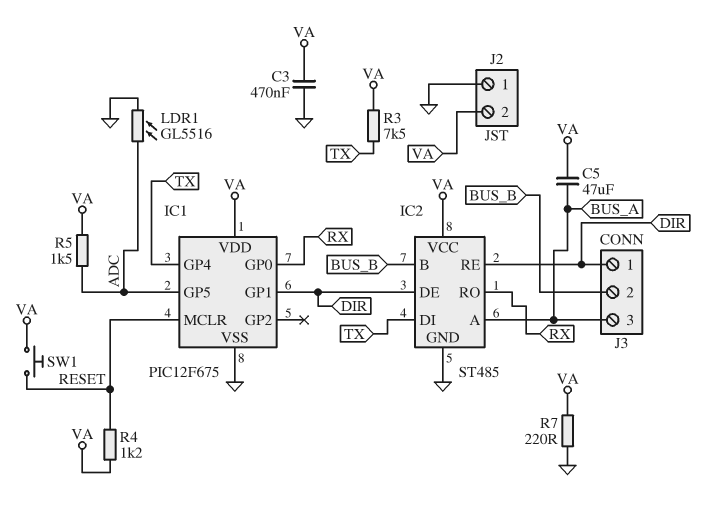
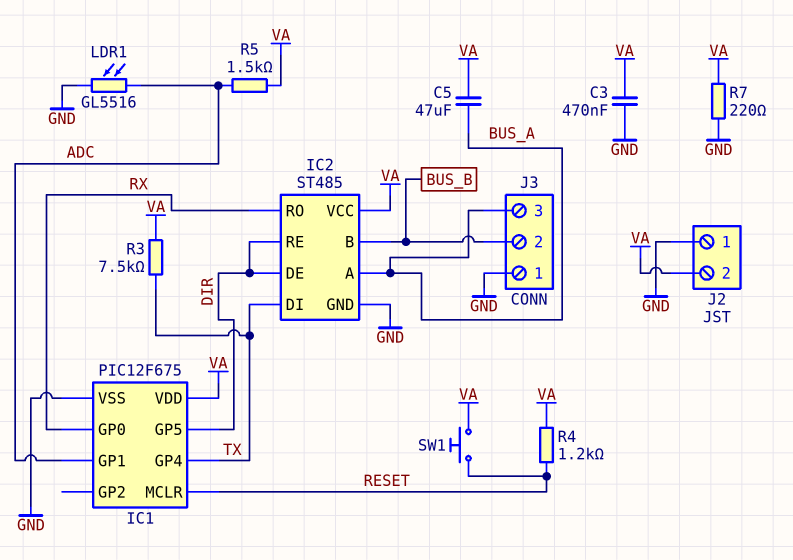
IC1 pin GP1: DIR -> ADC
IC1 pin GP5: ADC -> DIR
J3 pin 1: DIR -> GND

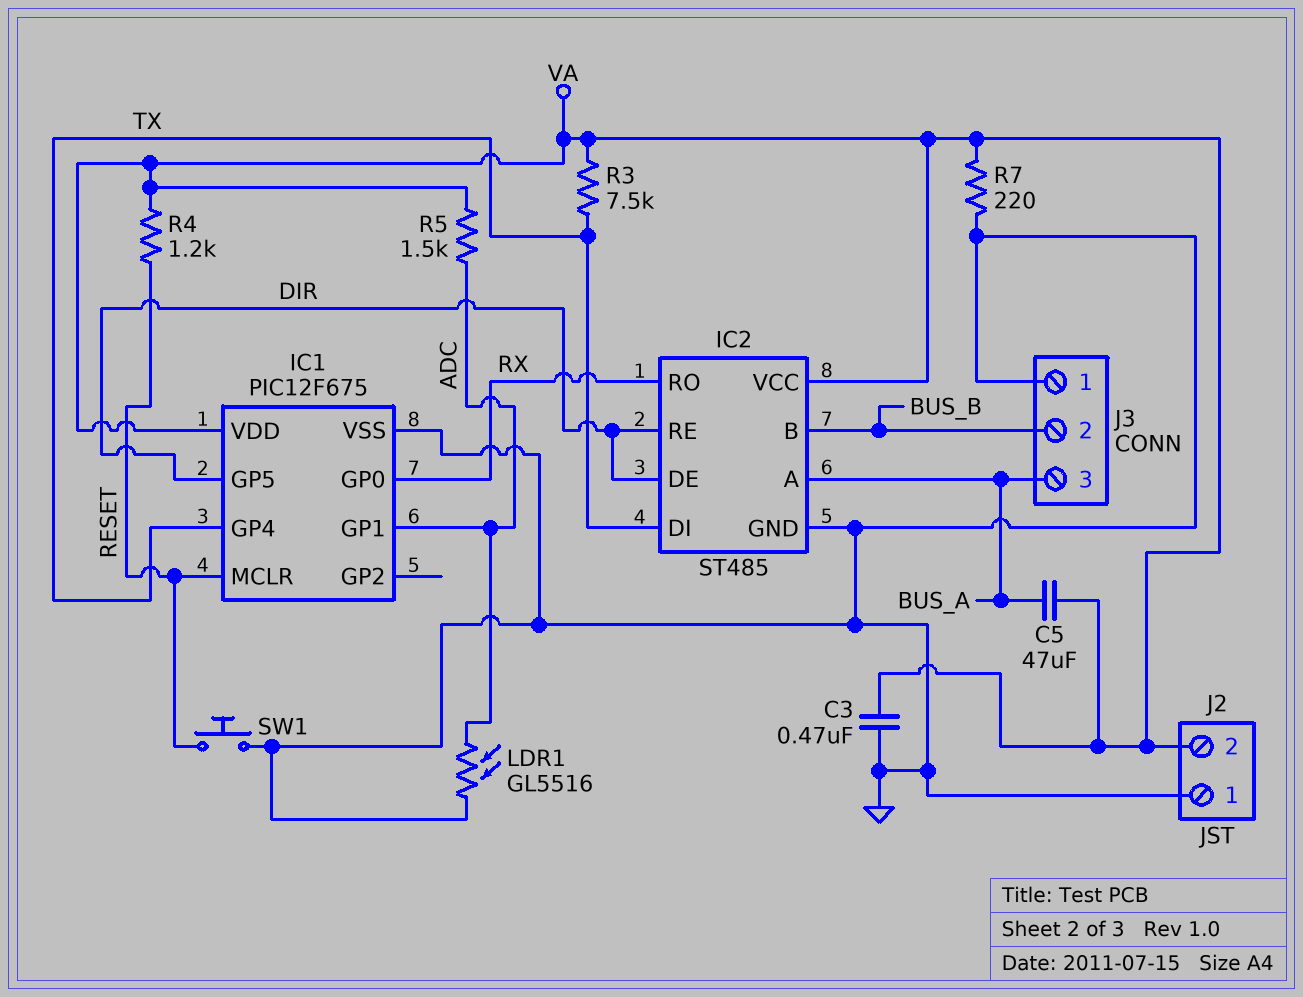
SW1: button (RESET, VA) -> button (GND, RESET)

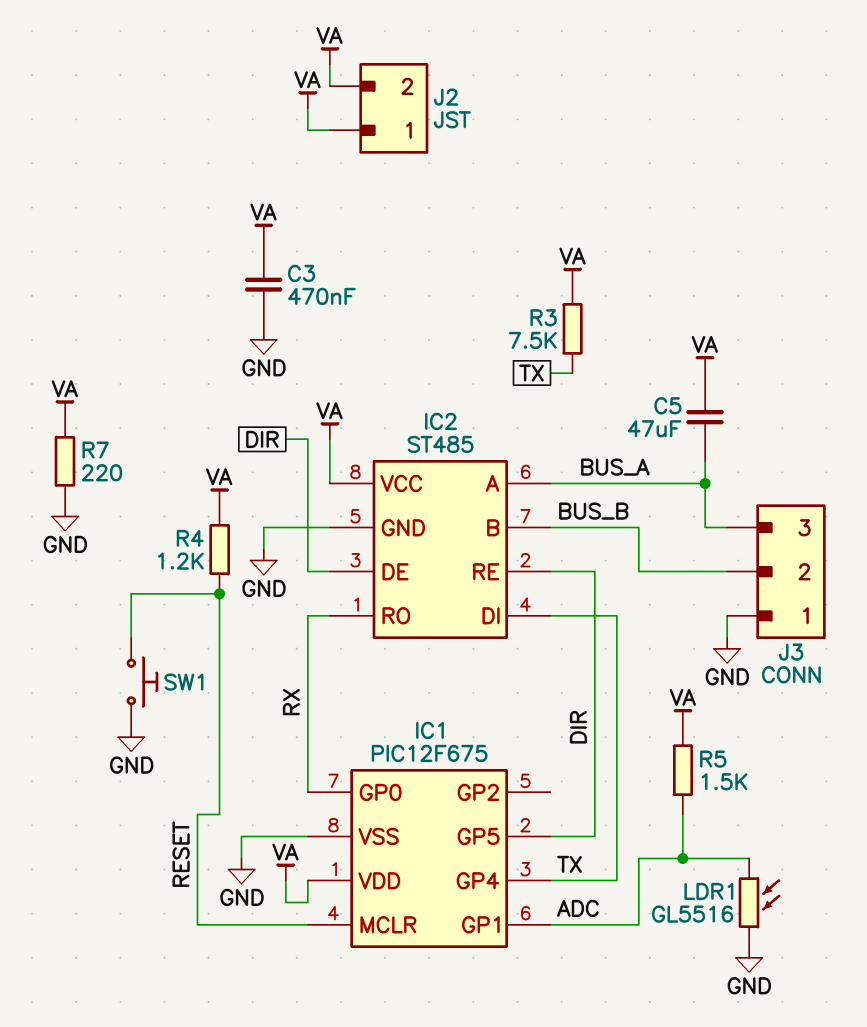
J2 pin 1: GND -> VA

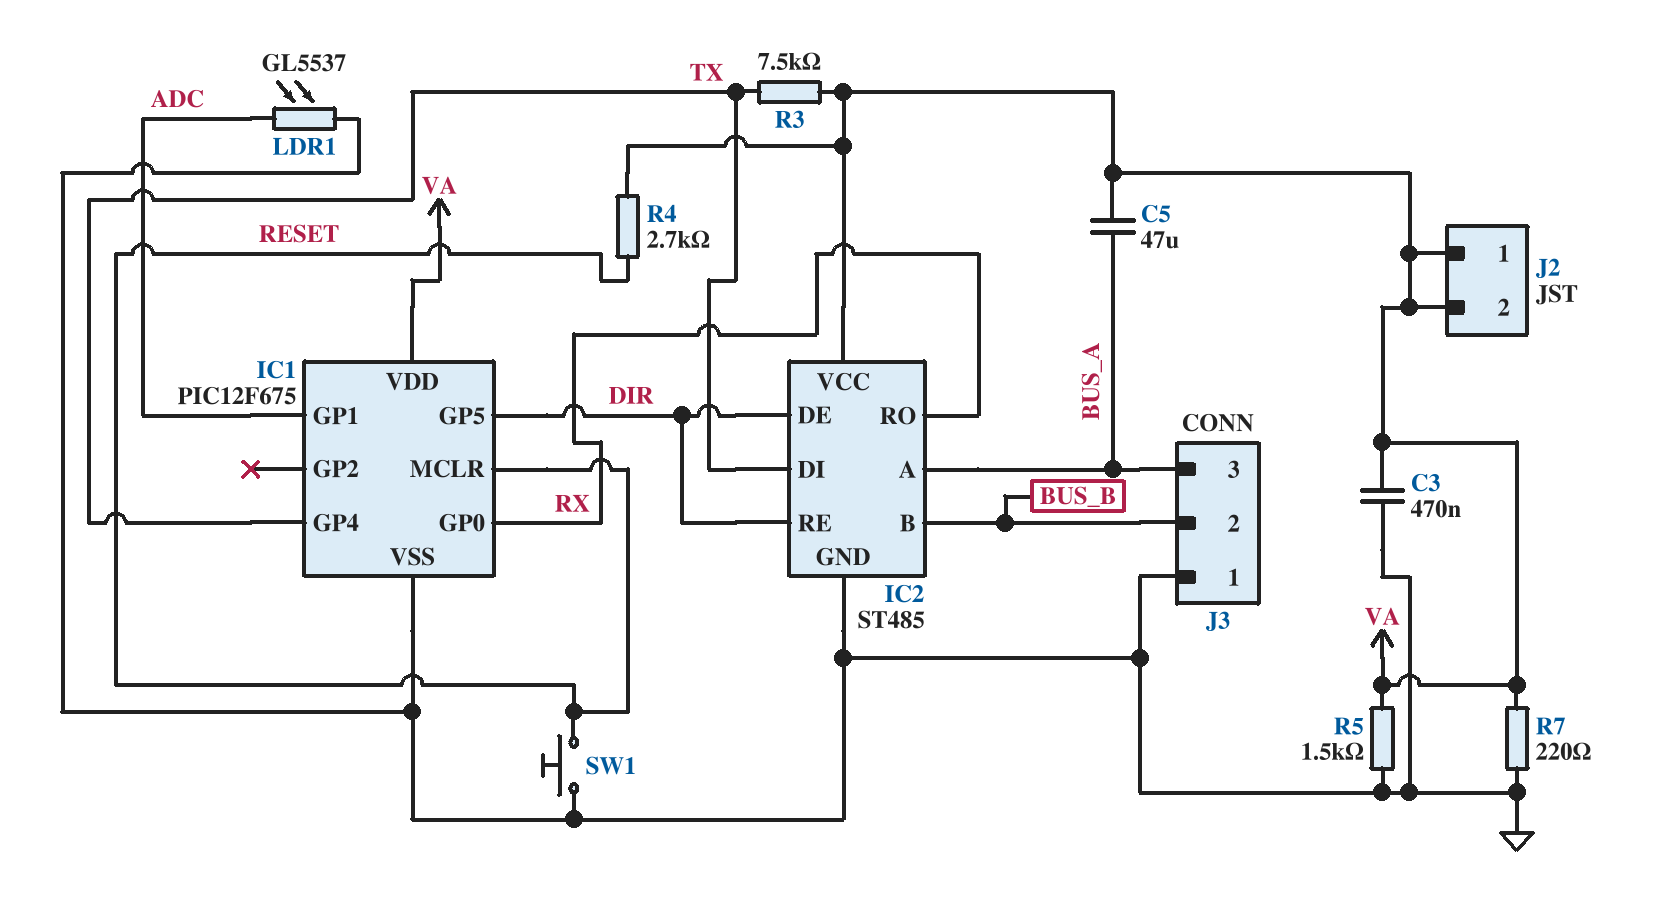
LDR1: GL5516 (ADC, GND) -> GL5537 (ADC, GND)
R4: 1.2k (RESET, VA) -> 2.7k (RESET, VA)
R5: 1.5k (ADC, VA) -> 1.5k (GND, VA)

